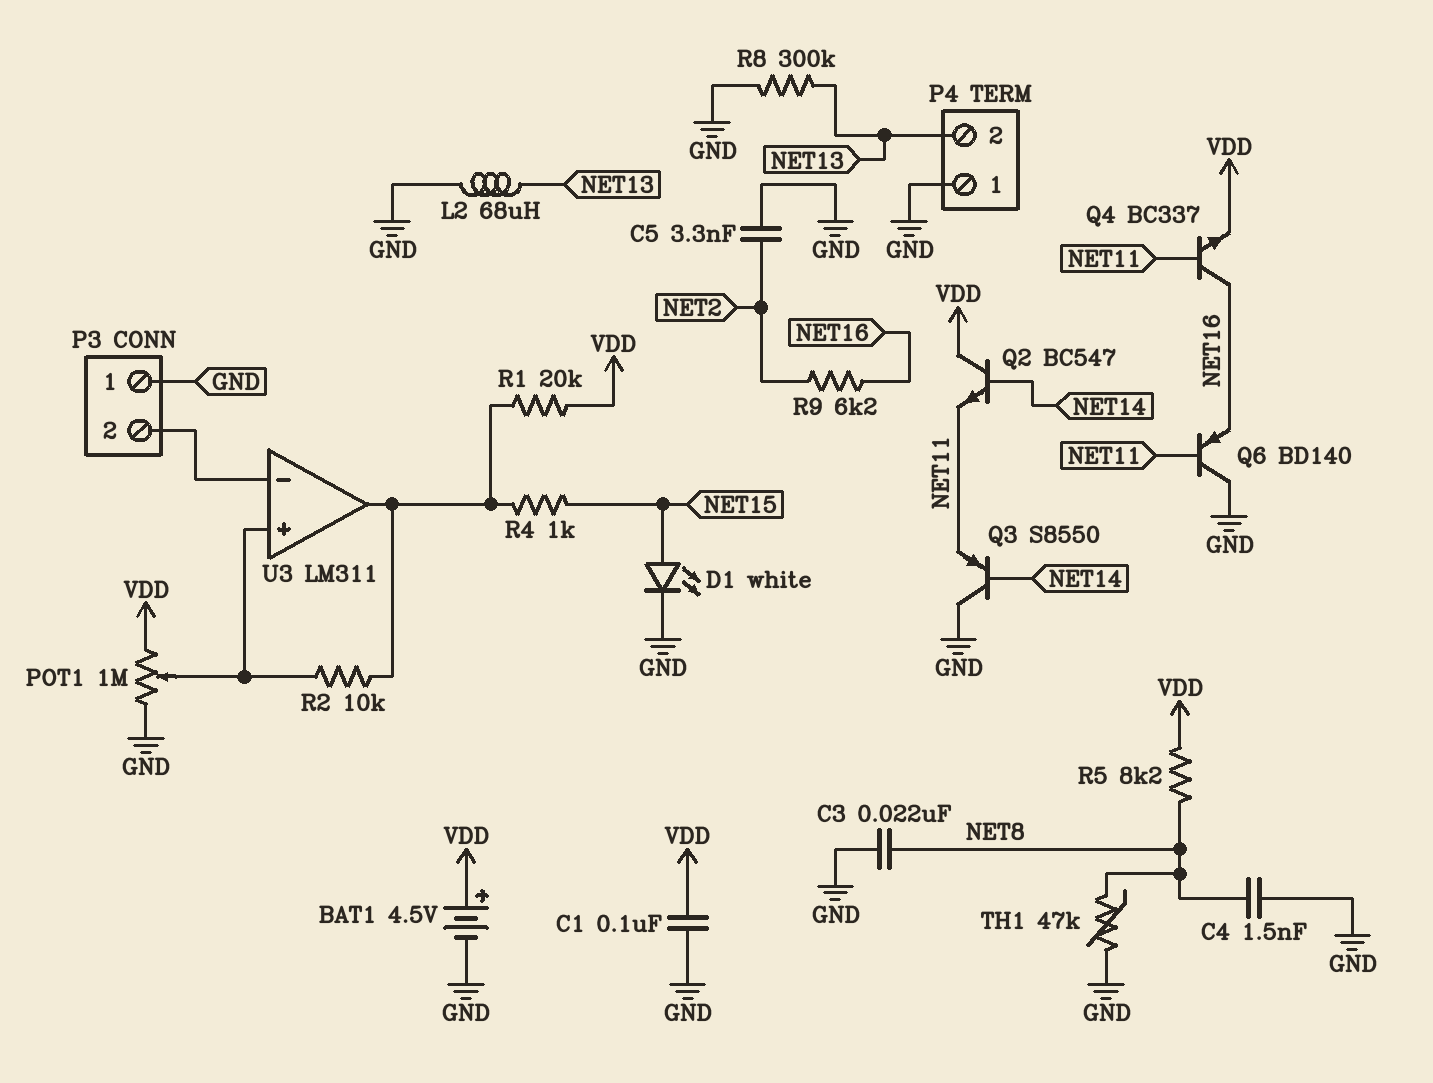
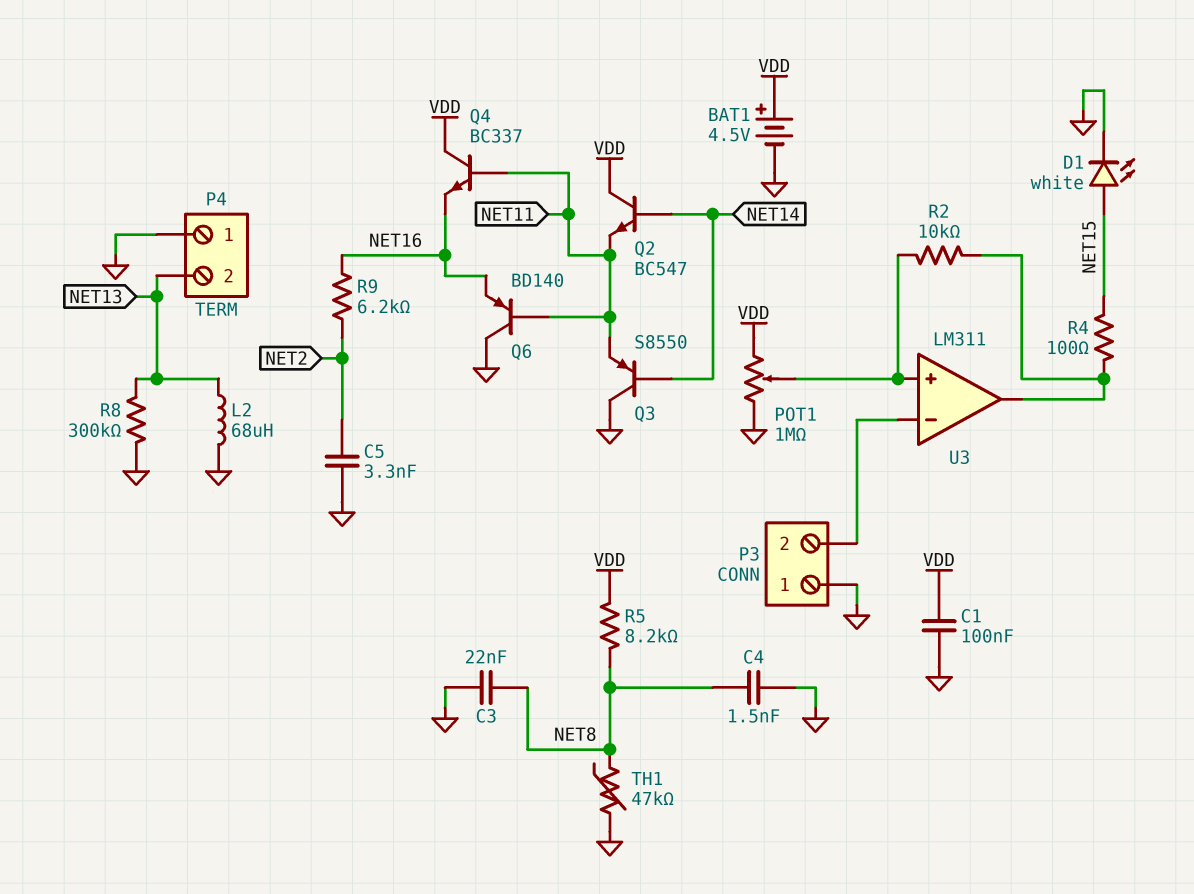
Q4: NPN BC337 (B NET11, C NET16, E VDD) -> NPN BC337 (B NET11, C VDD, E NET16)
R1: 20k (U3/out, VDD) -> none
R4: 1k (NET15, U3/out) -> 100 (NET15, U3/out)

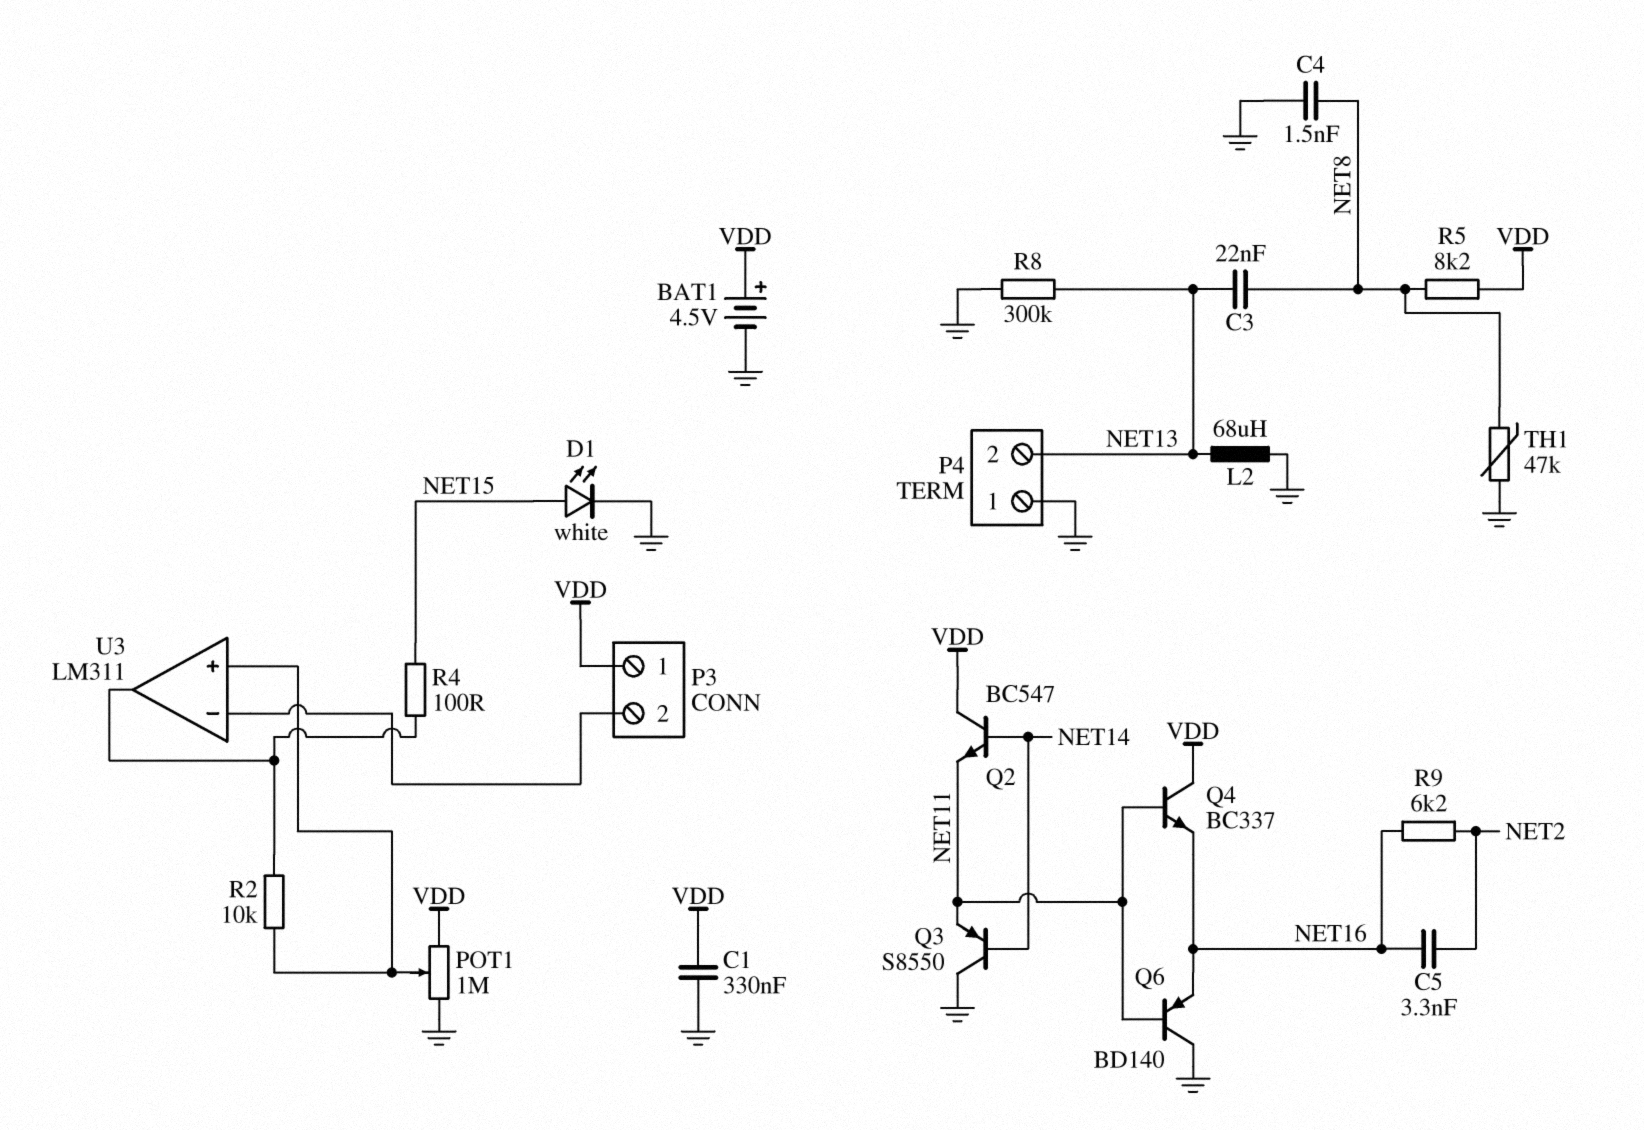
C1: 100nF (GND, VDD) -> 330nF (GND, VDD)
C3: 22nF (GND, NET8) -> 22nF (NET8, NET13)
C5: 3.3nF (GND, NET2) -> 3.3nF (NET2, NET16)
P3 pin 1: GND -> VDD

